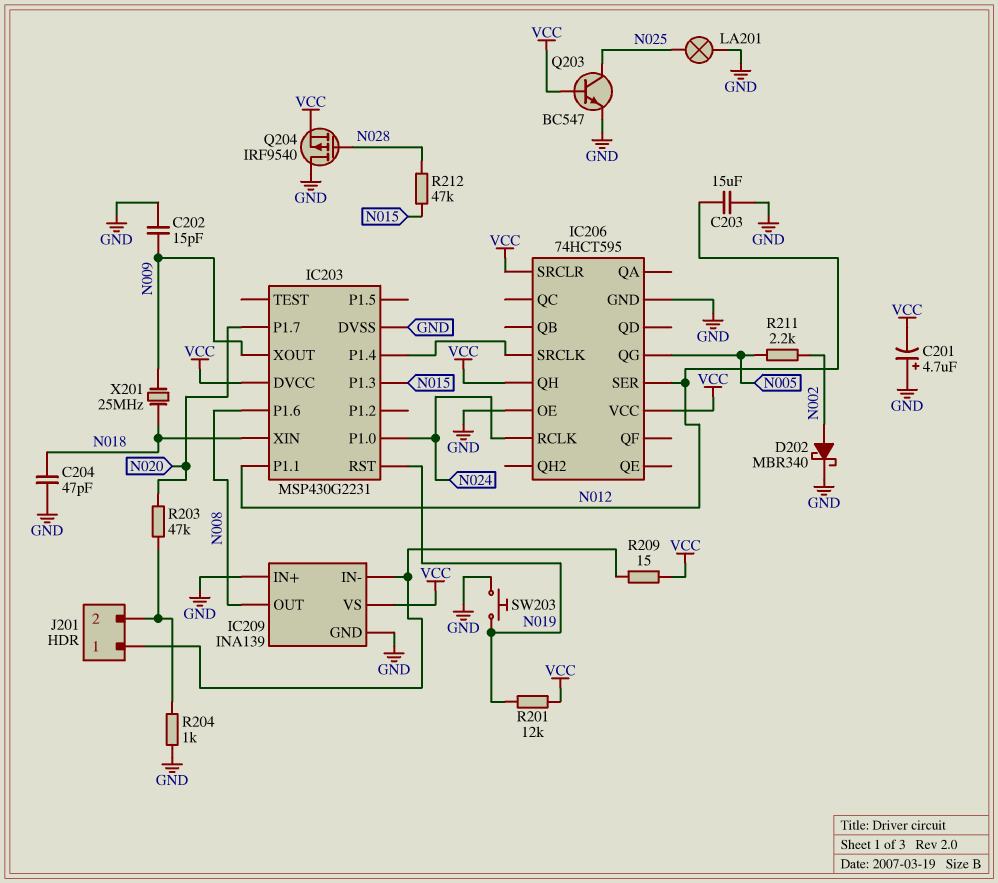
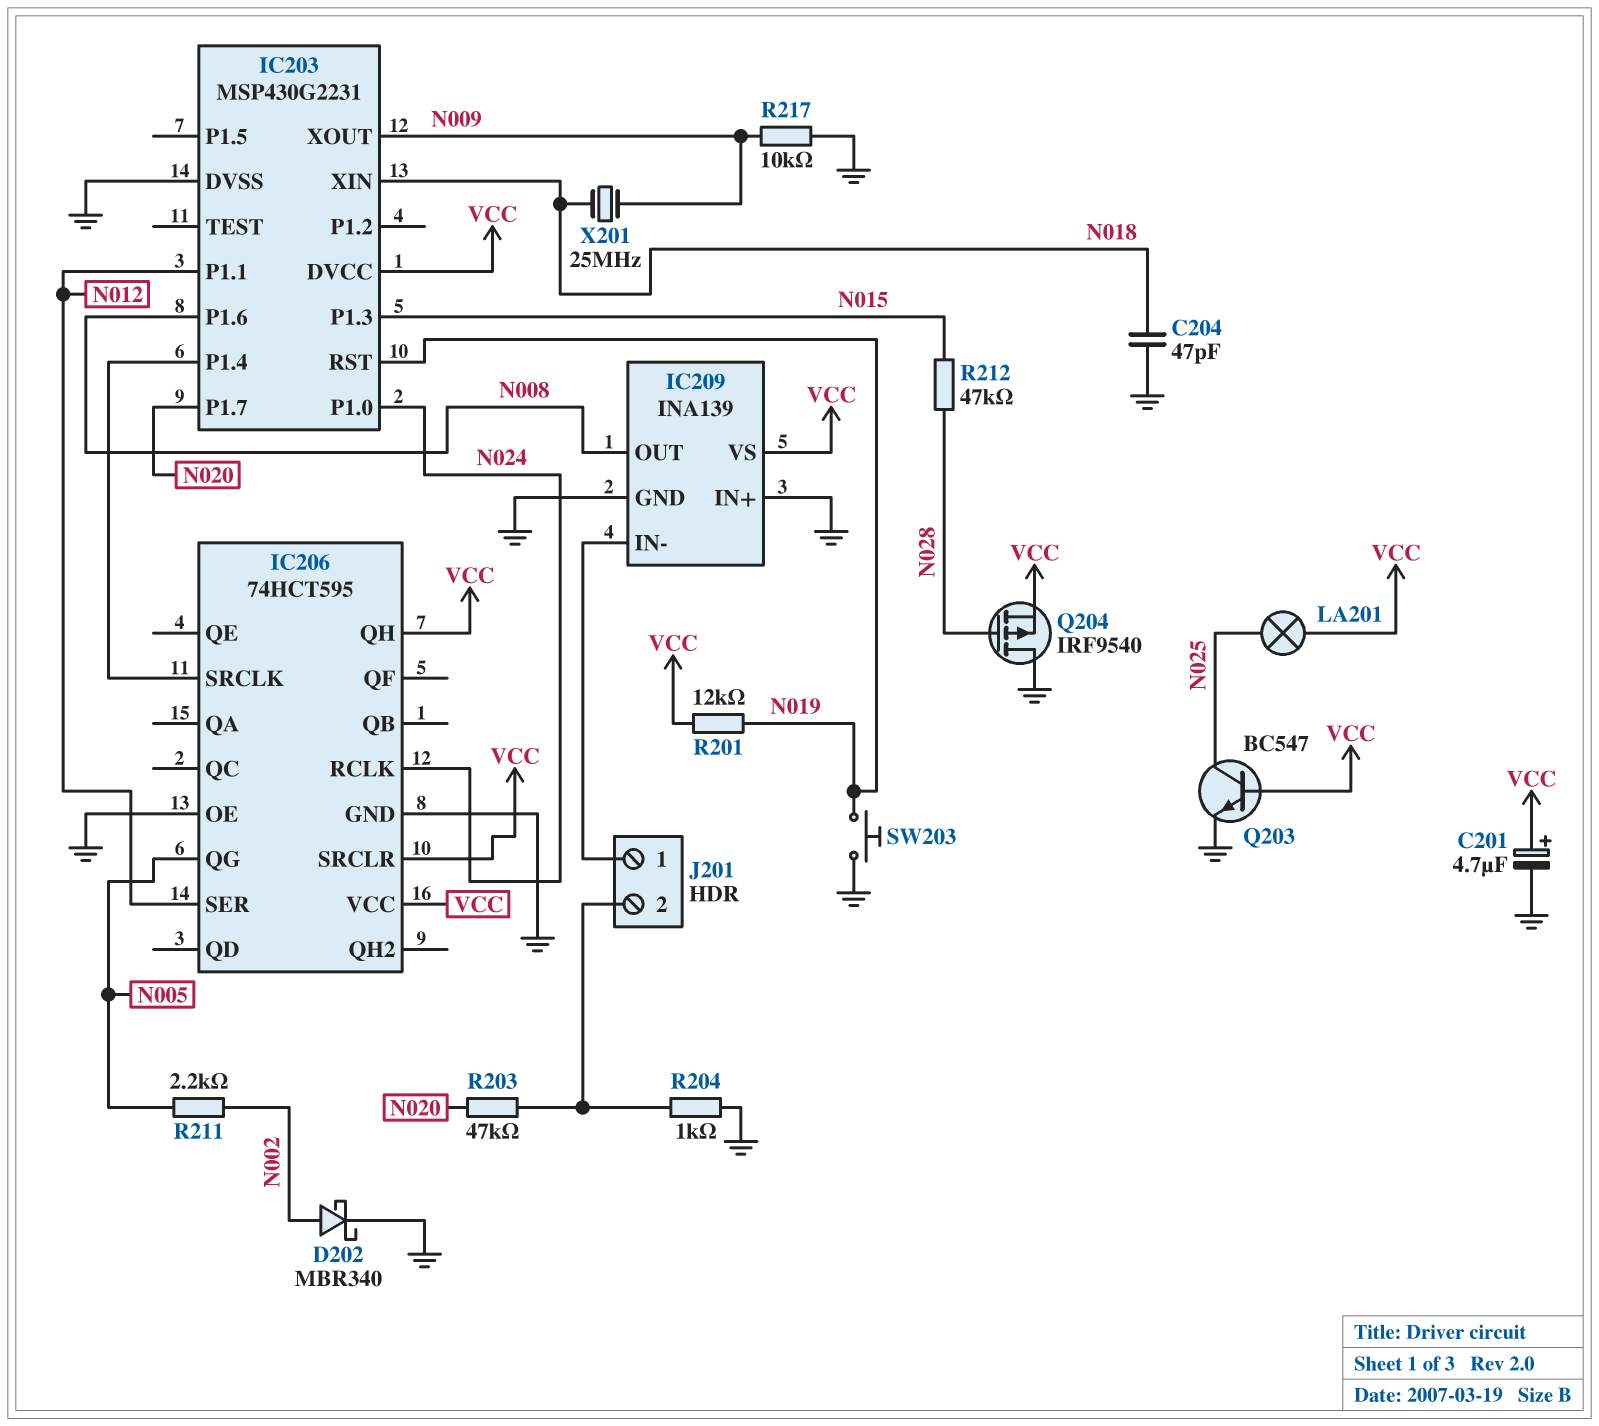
C201: 4.7uF (plus GND, minus VCC) -> 4.7uF (plus VCC, minus GND)
C202: 15pF (GND, N009) -> none
C203: 15uF (GND, N012) -> none
LA201: lamp (GND, N025) -> lamp (N025, VCC)
R209: 15 (IC209/IN-, VCC) -> none
R217: none -> 10k (GND, N009)

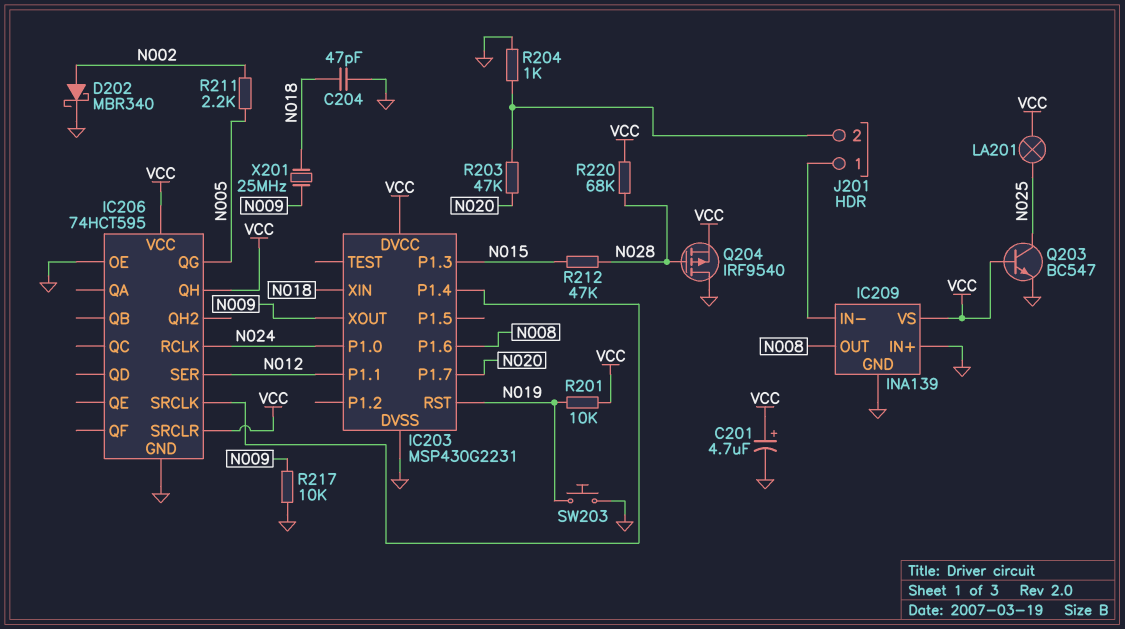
R201: 12k (N019, VCC) -> 10k (N019, VCC)
R220: none -> 68k (N028, VCC)

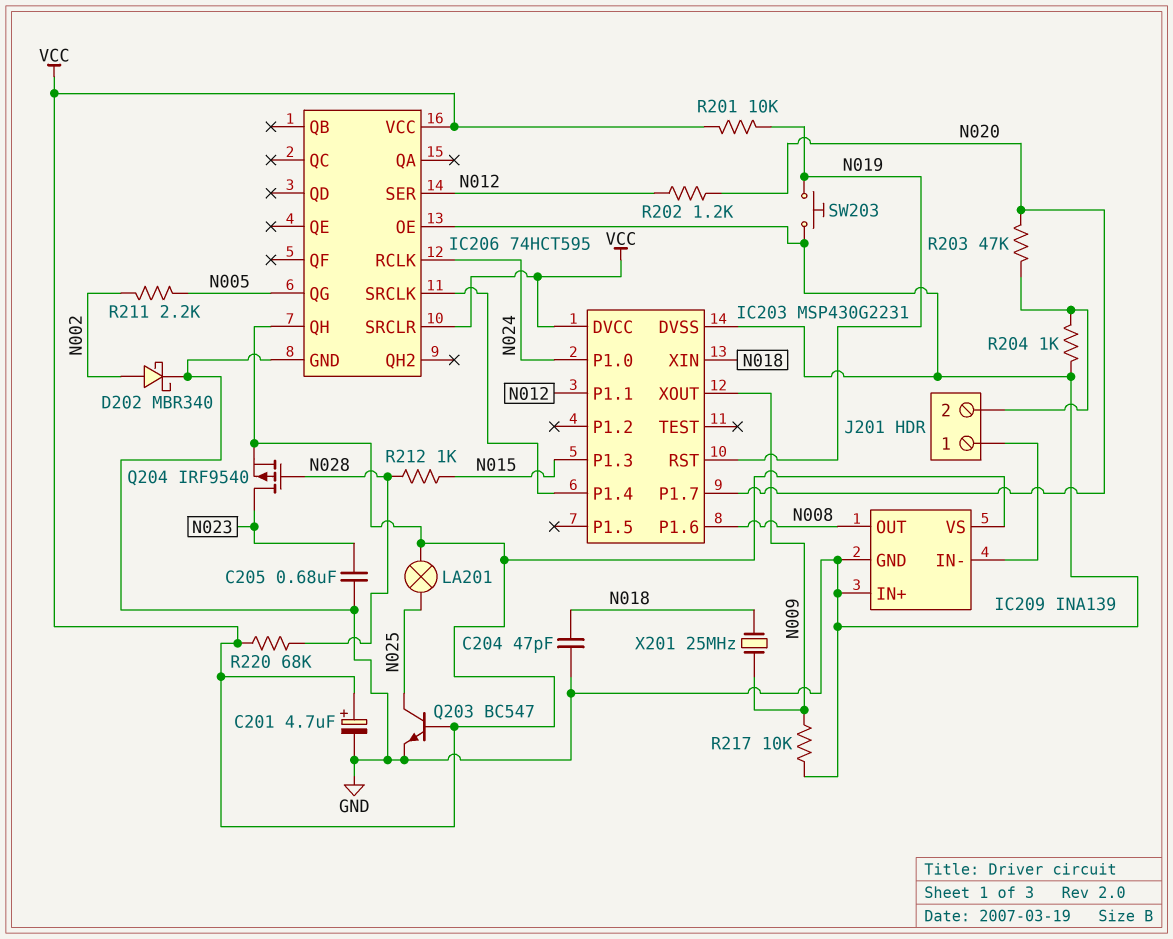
C205: none -> 680nF (GND, N023)
Q204: PMOS IRF9540 (G N028, D GND, S VCC) -> PMOS IRF9540 (G N028, D N023, S VCC)
R202: none -> 1.2k (N012, N020)
R212: 47k (N015, N028) -> 1k (N015, N028)

